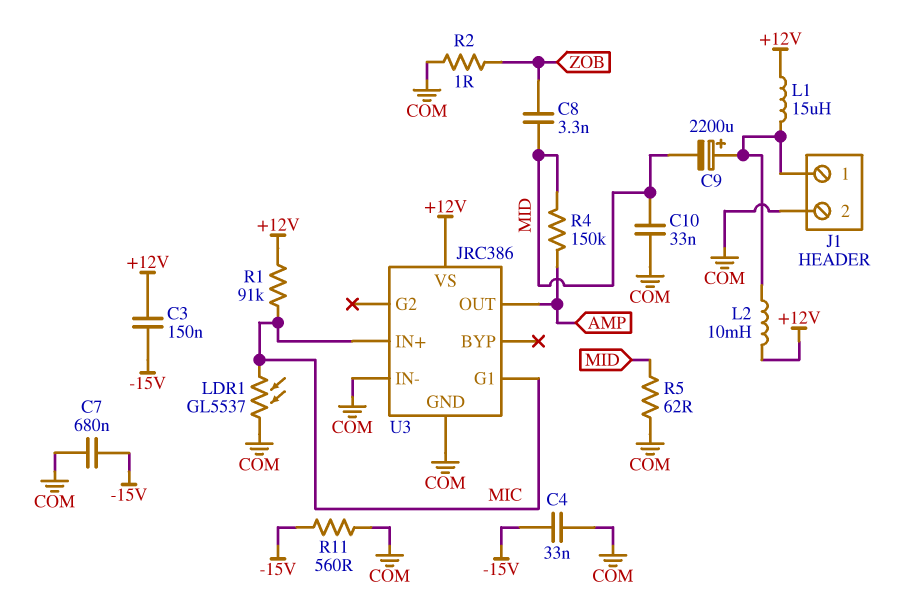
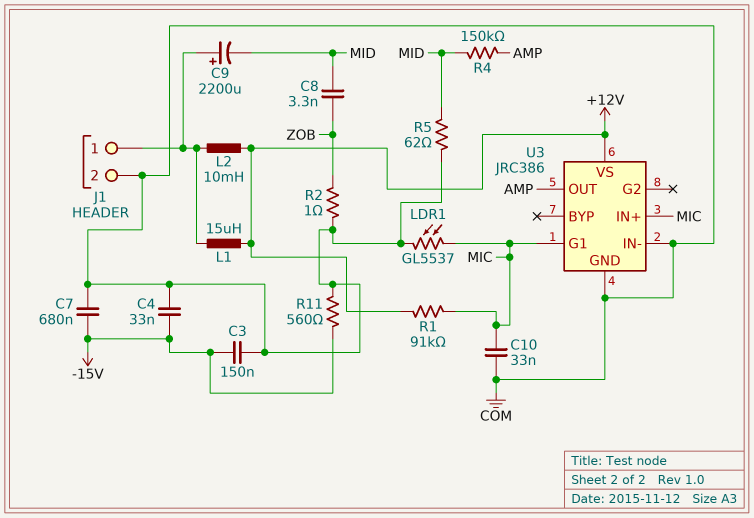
C3: 150nF (+12V, -15V) -> 150nF (-15V, COM)
C10: 33nF (COM, MID) -> 33nF (COM, MIC)

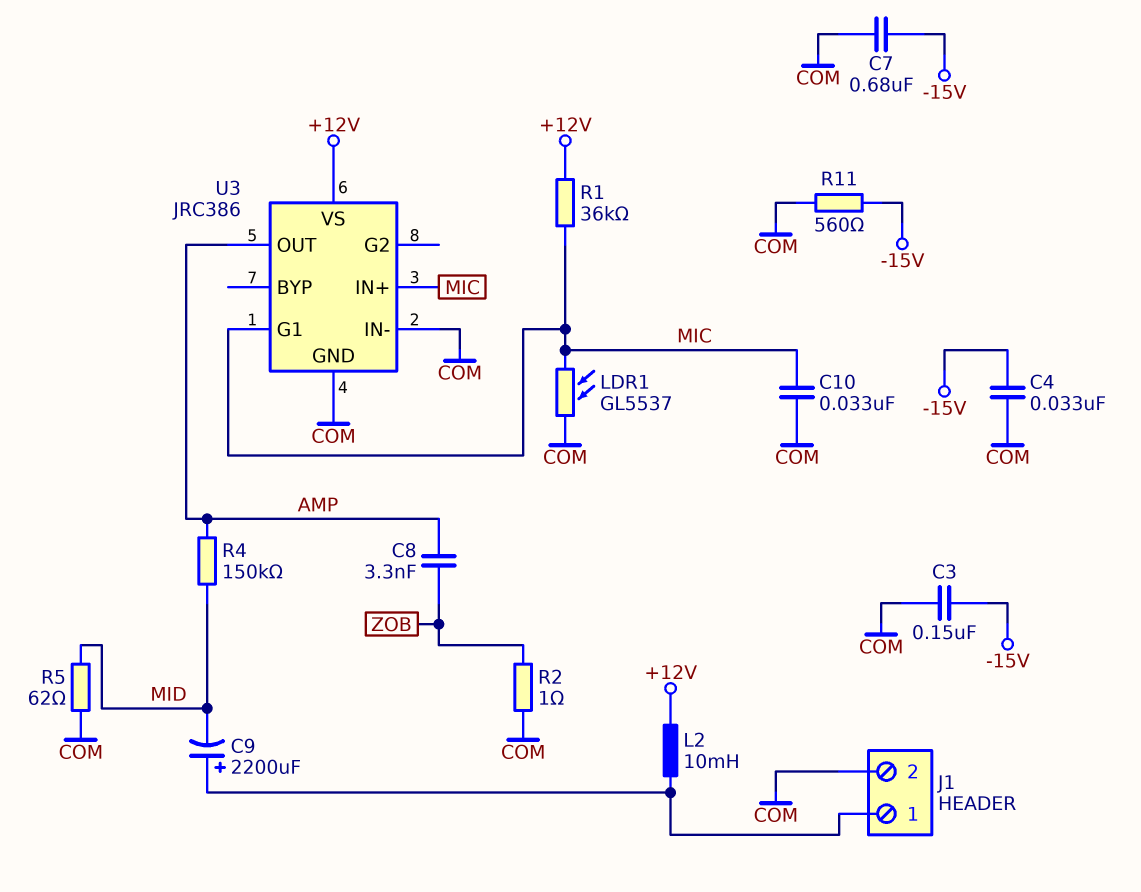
C8: 3.3nF (MID, ZOB) -> 3.3nF (AMP, ZOB)
L1: 15uH (+12V, J1/1) -> none
R1: 91k (+12V, MIC) -> 36k (+12V, MIC)

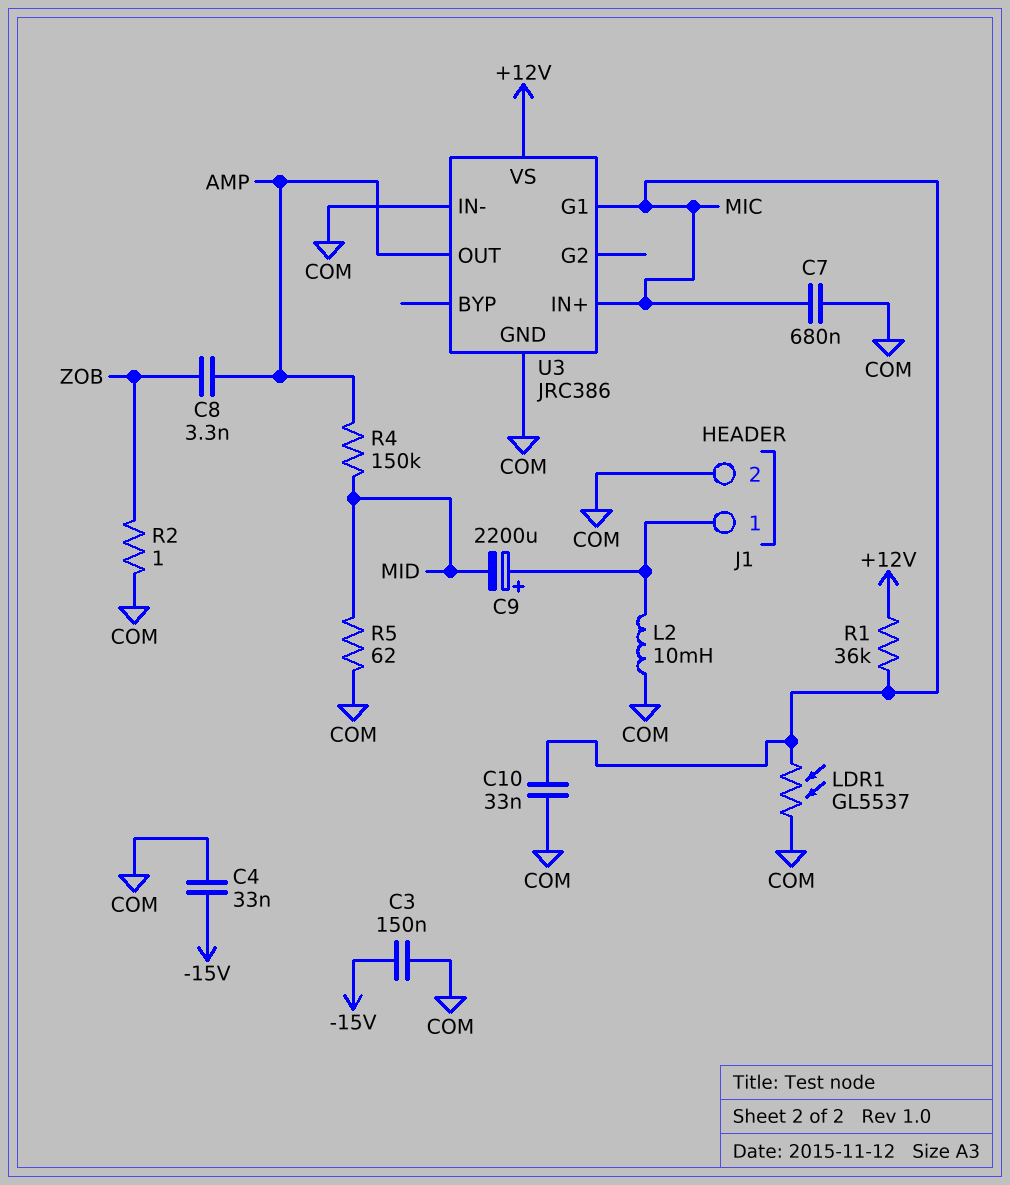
C7: 680nF (-15V, COM) -> 680nF (COM, MIC)
L2: 10mH (+12V, J1/1) -> 10mH (COM, J1/1)
R11: 560 (-15V, COM) -> none

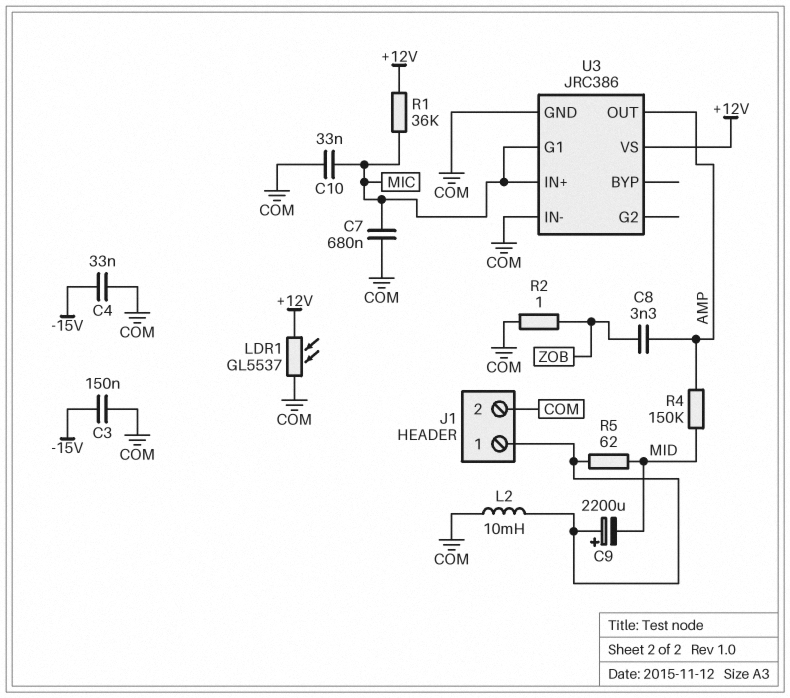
LDR1: GL5537 (COM, MIC) -> GL5537 (+12V, COM)
R5: 62 (COM, MID) -> 62 (J1/1, MID)

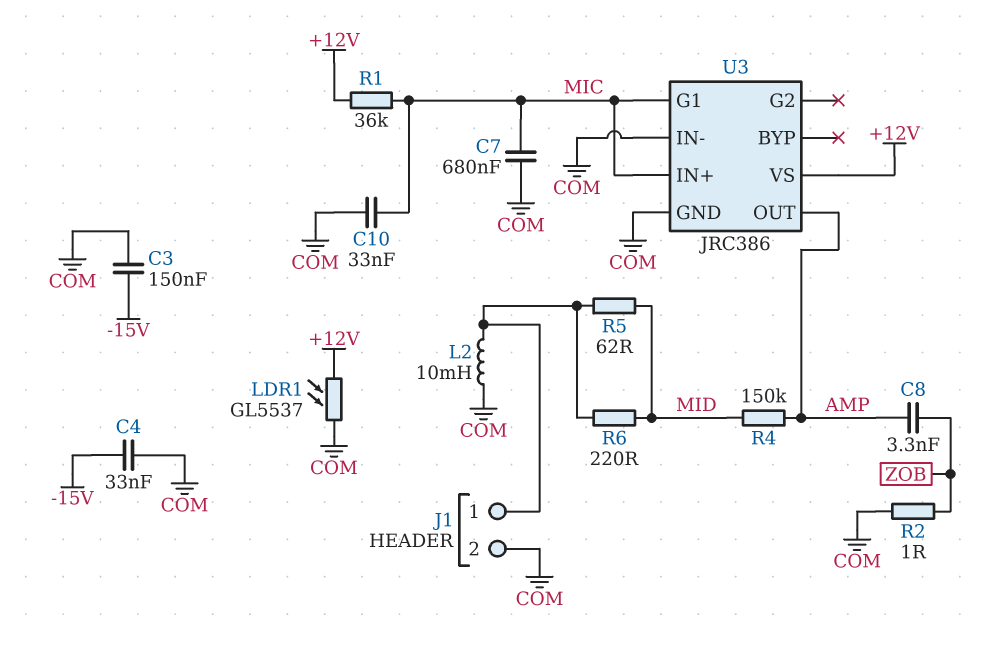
C9: 2200uF (plus J1/1, minus MID) -> none
R6: none -> 220 (J1/1, MID)

